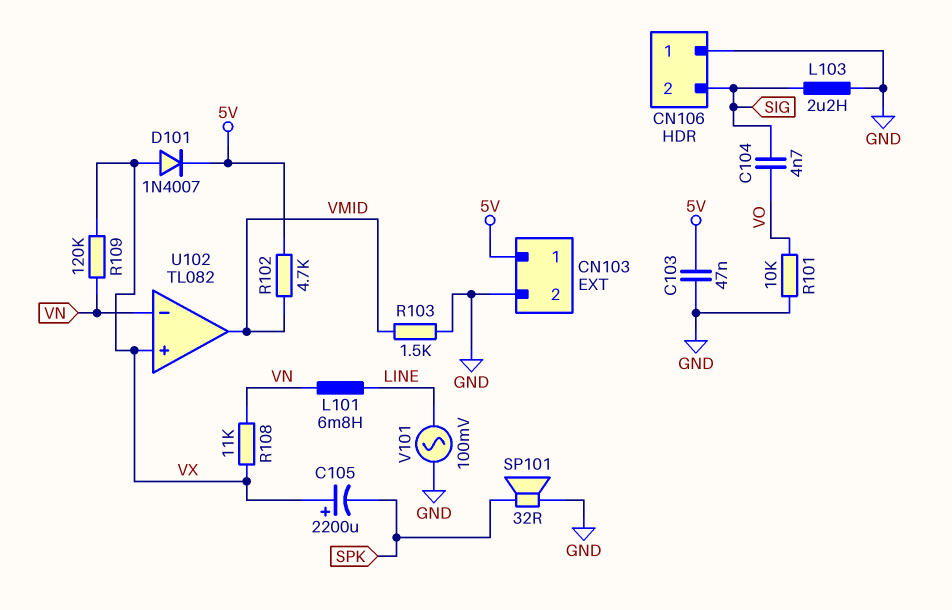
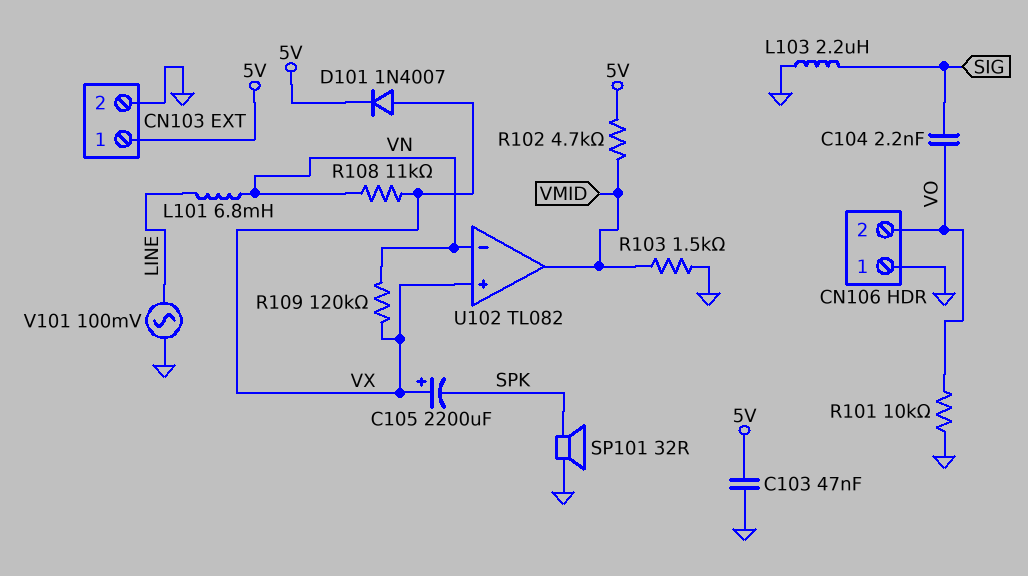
C104: 4.7nF (SIG, VO) -> 2.2nF (SIG, VO)
CN106 pin 2: SIG -> VO

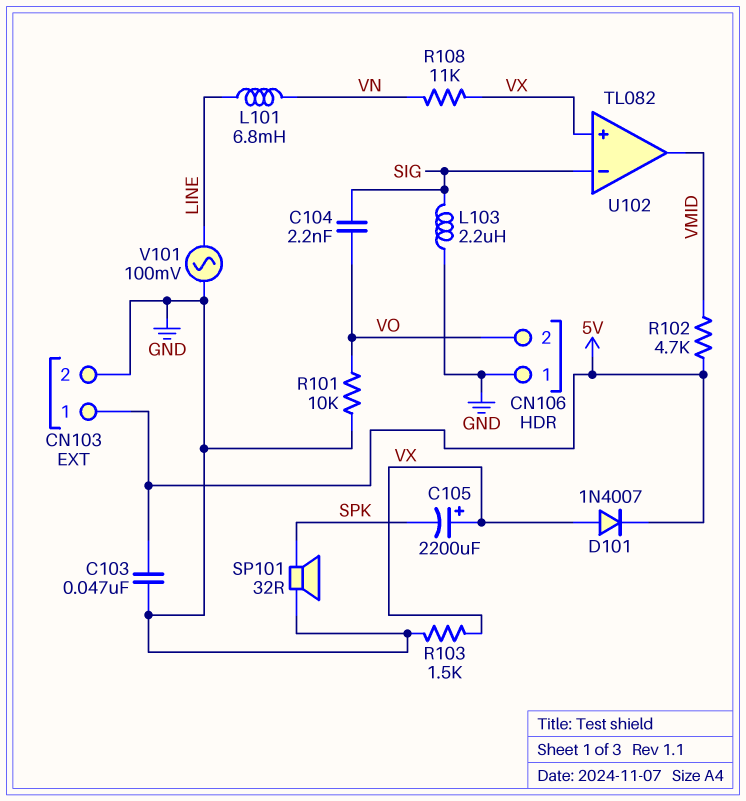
R103: 1.5k (GND, VMID) -> 1.5k (GND, VX)
R109: 120k (VN, VX) -> none
U102 pin in-: VN -> SIG

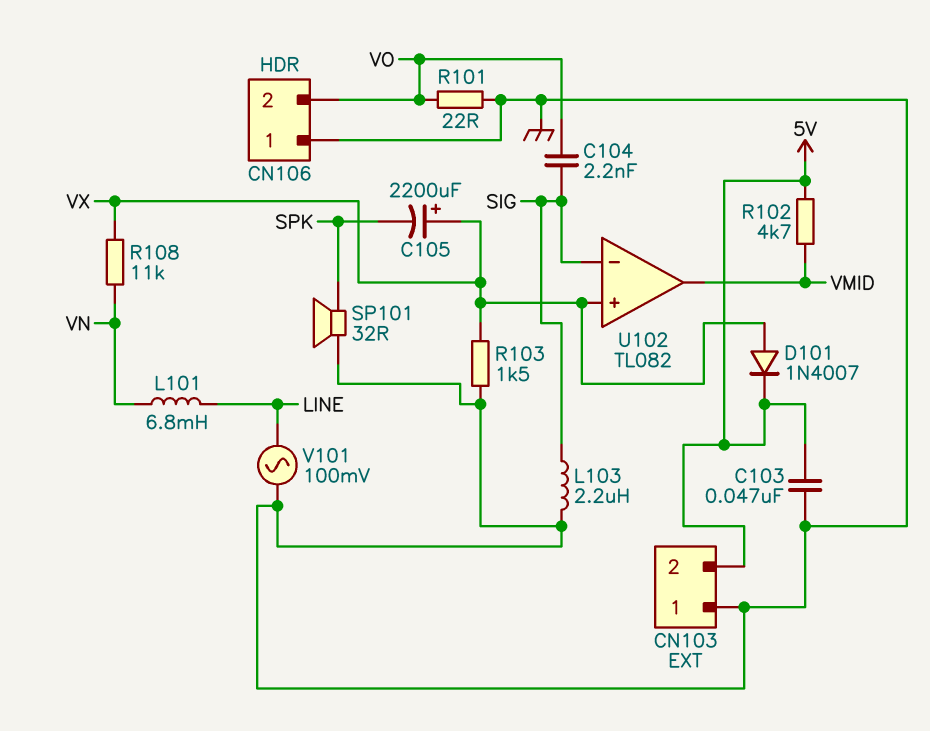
CN103 pin 1: 5V -> GND
CN103 pin 2: GND -> 5V
R101: 10k (GND, VO) -> 22 (GND, VO)

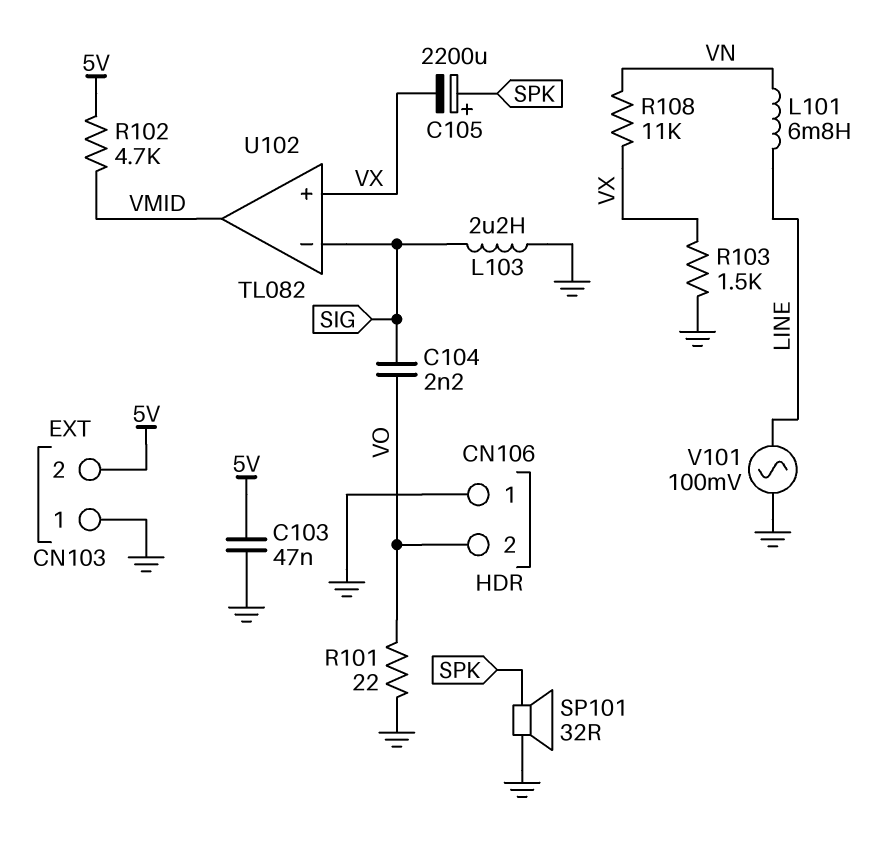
C105: 2200uF (plus VX, minus SPK) -> 2200uF (plus SPK, minus VX)
D101: diode 1N4007 (A VX, K 5V) -> none

